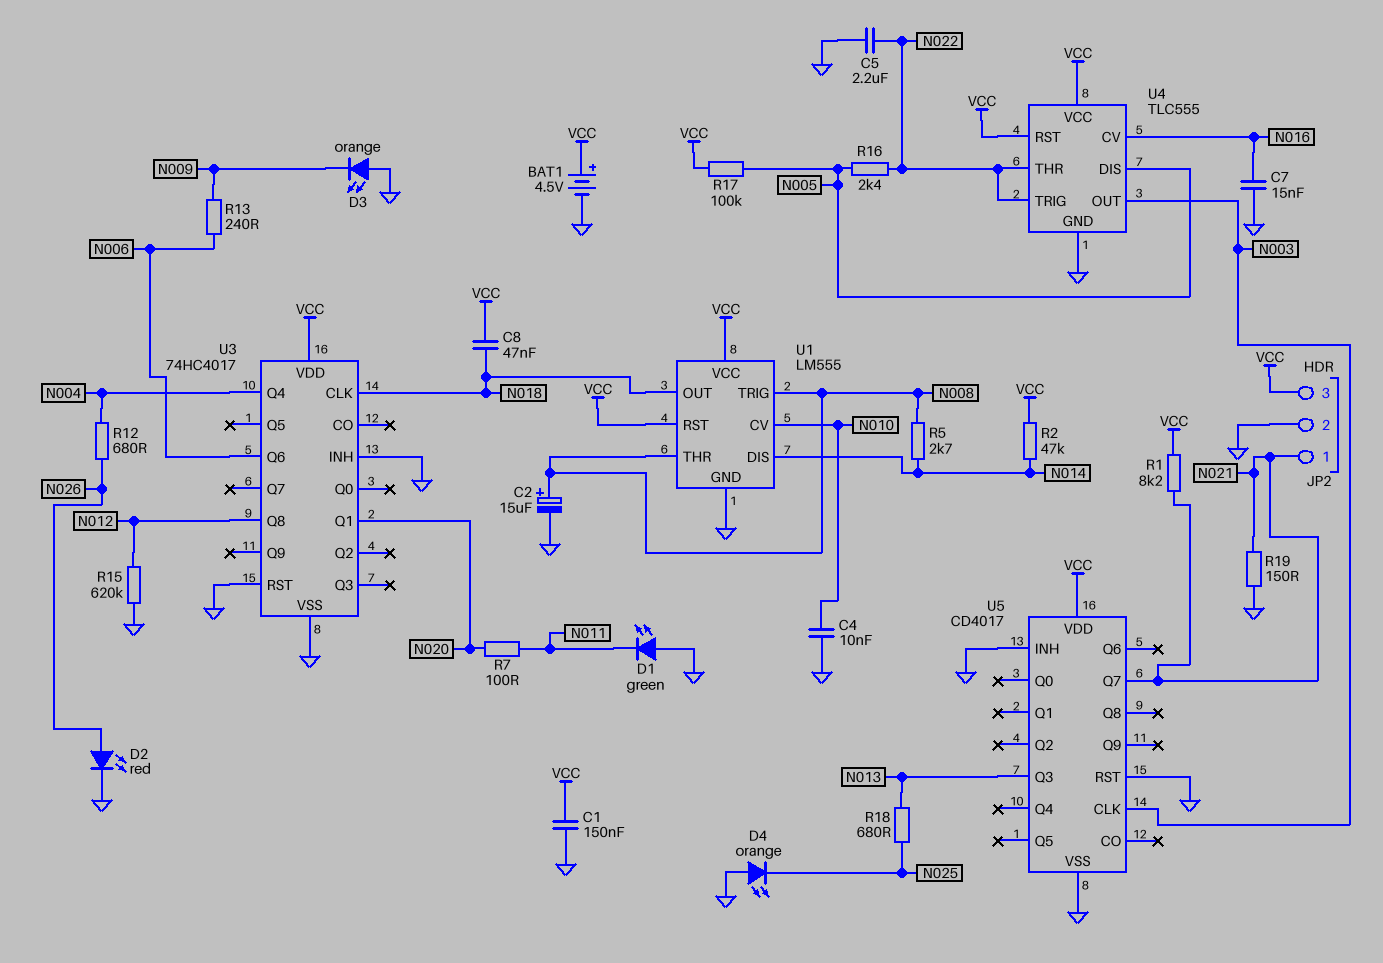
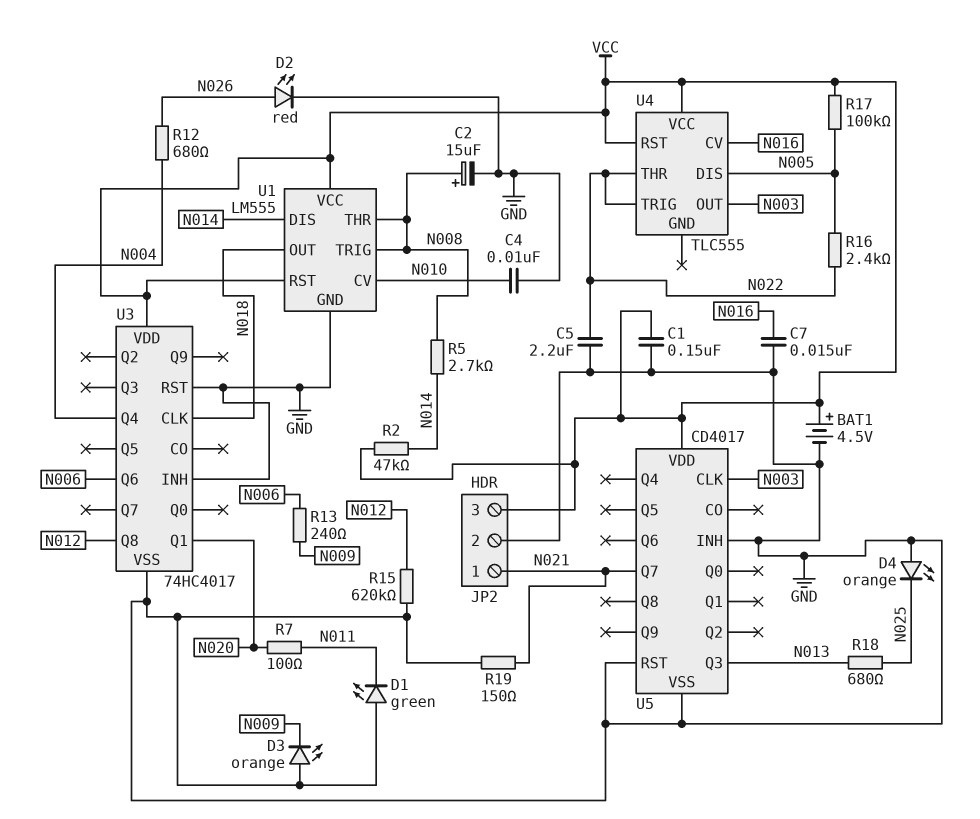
C8: 47nF (N018, VCC) -> none
R1: 8.2k (N021, VCC) -> none
U4 pin GND: GND -> none

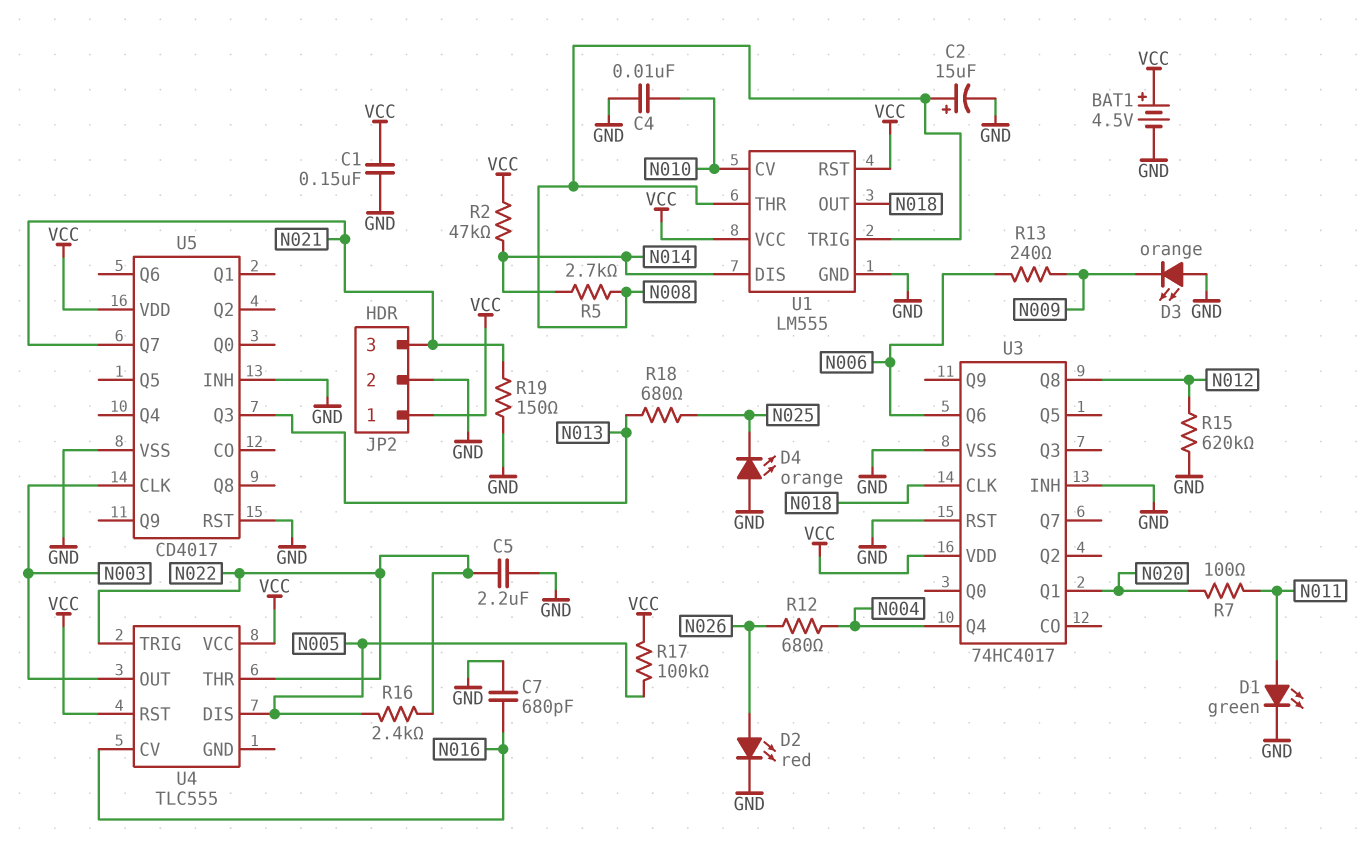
C7: 15nF (GND, N016) -> 680pF (GND, N016)
D1: LED green (A GND, K N011) -> LED green (A N011, K GND)
JP2 pin 1: N021 -> VCC
JP2 pin 3: VCC -> N021

